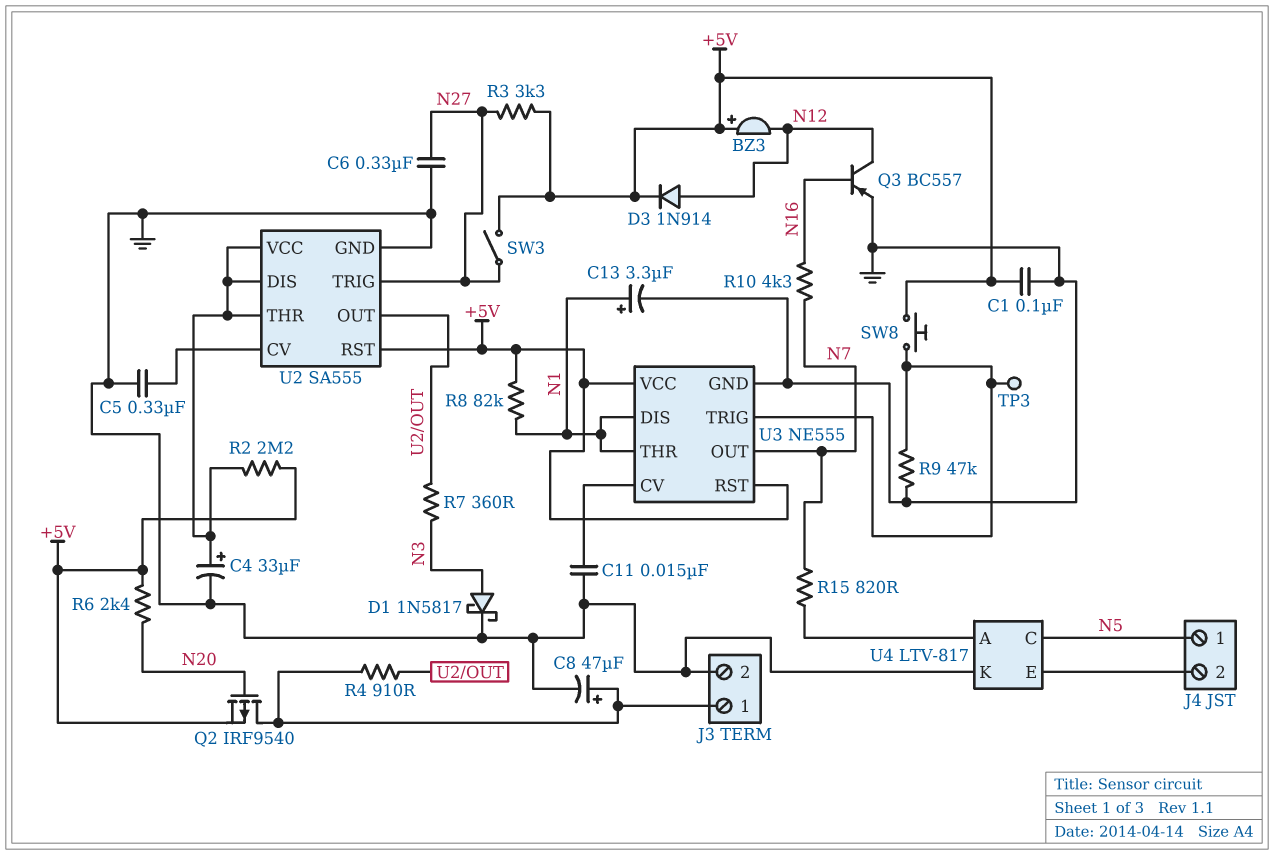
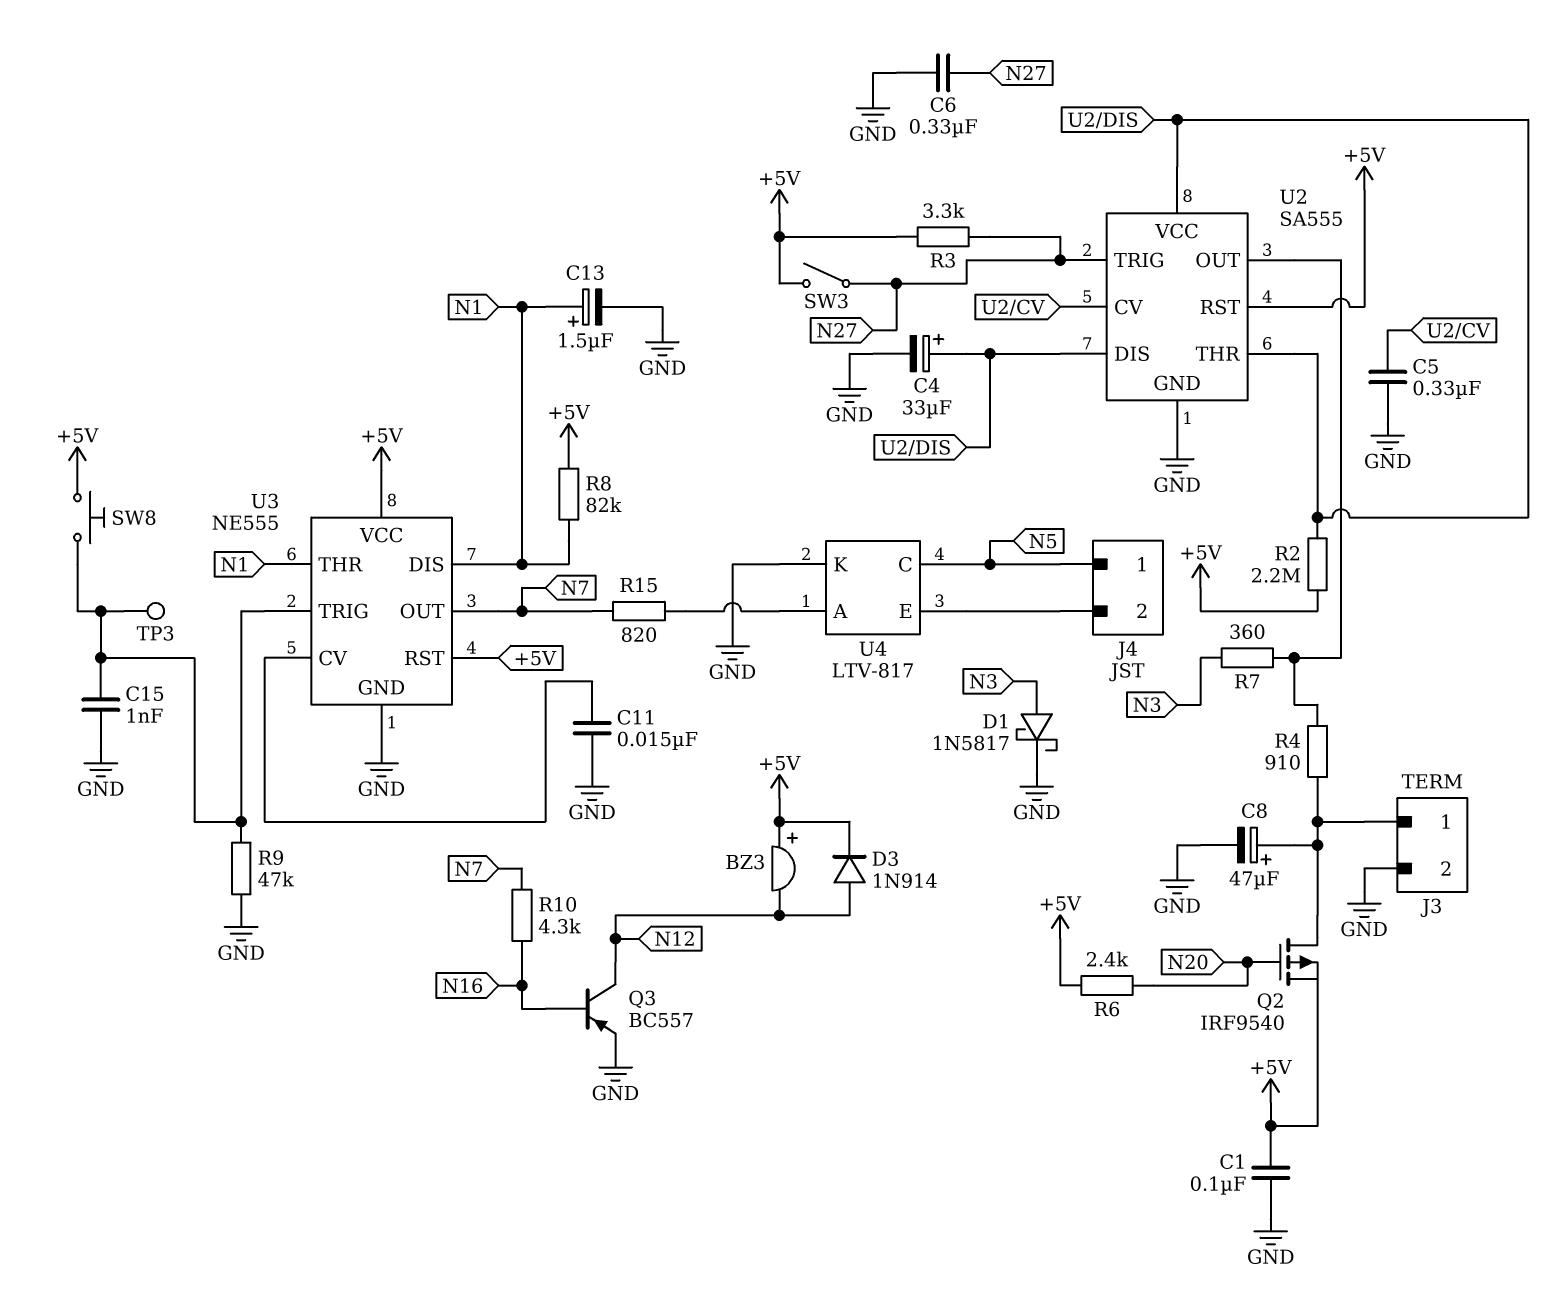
C13: 3.3uF (plus N1, minus GND) -> 1.5uF (plus N1, minus GND)
C15: none -> 1nF (GND, U3/TRIG)

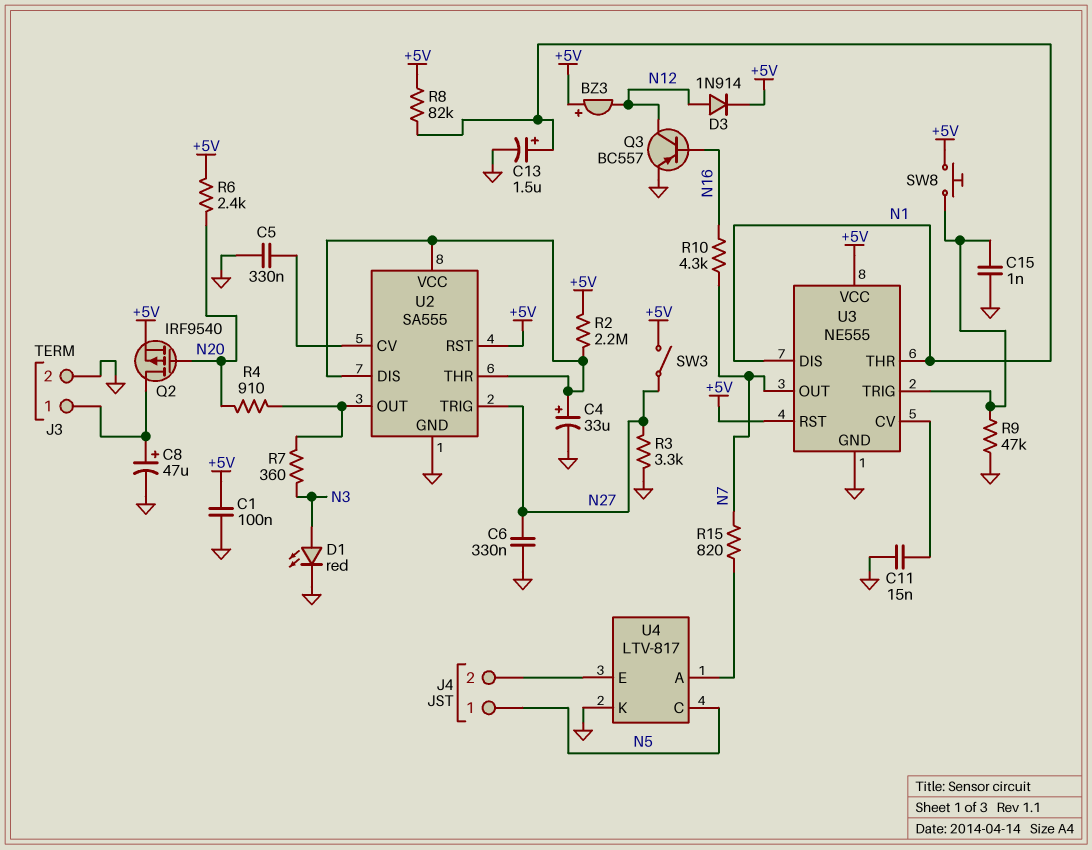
D1: schottky 1N5817 (A N3, K GND) -> LED red (A N3, K GND)
R3: 3.3k (+5V, N27) -> 3.3k (GND, N27)
R4: 910 (J3/1, U2/OUT) -> 910 (N20, U2/OUT)
TP3: test point (U3/TRIG) -> none

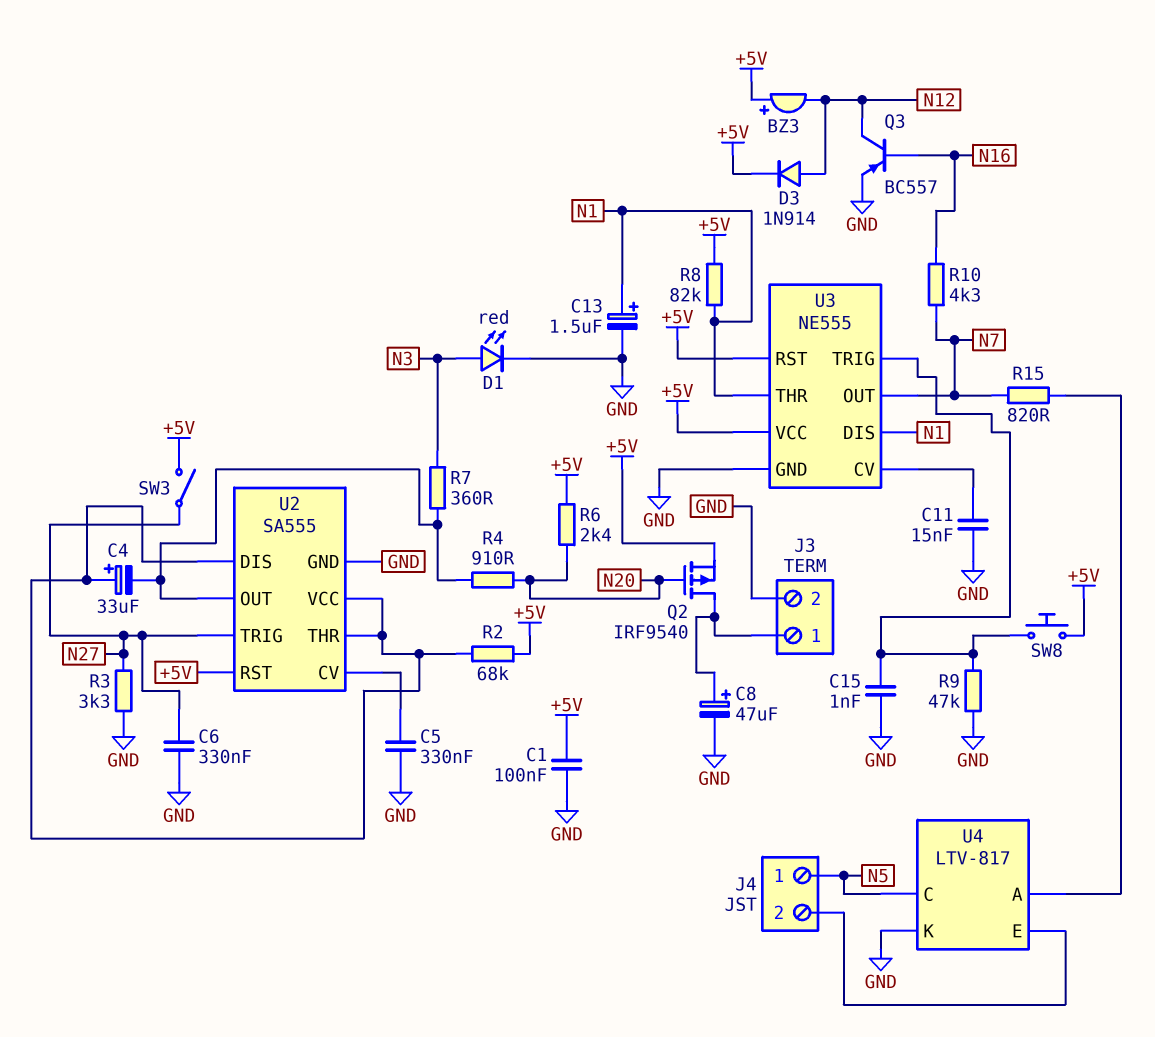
C4: 33uF (plus U2/DIS, minus GND) -> 33uF (plus U2/DIS, minus U2/OUT)
R2: 2.2M (+5V, U2/DIS) -> 68k (+5V, U2/DIS)

